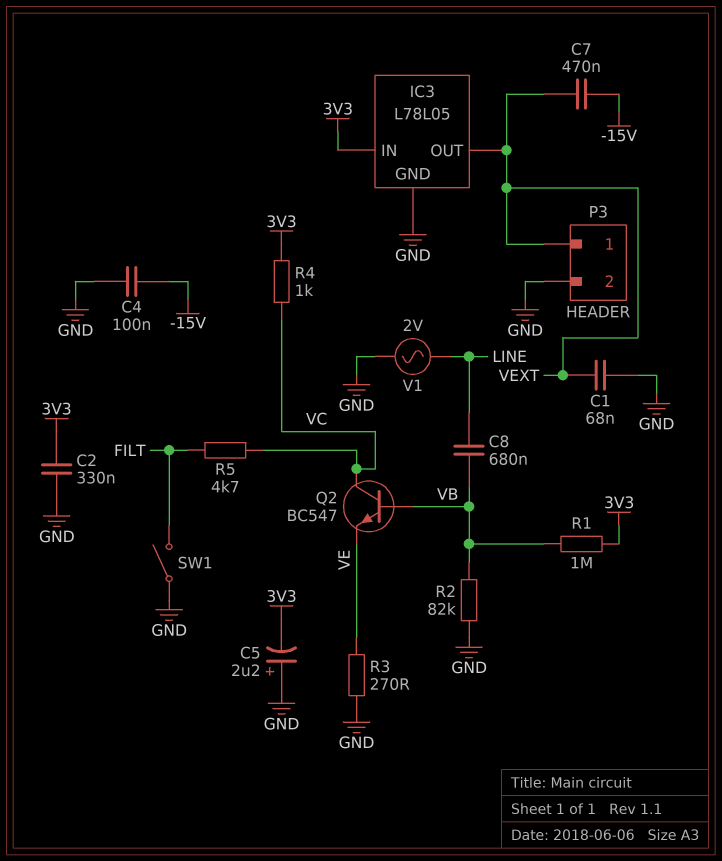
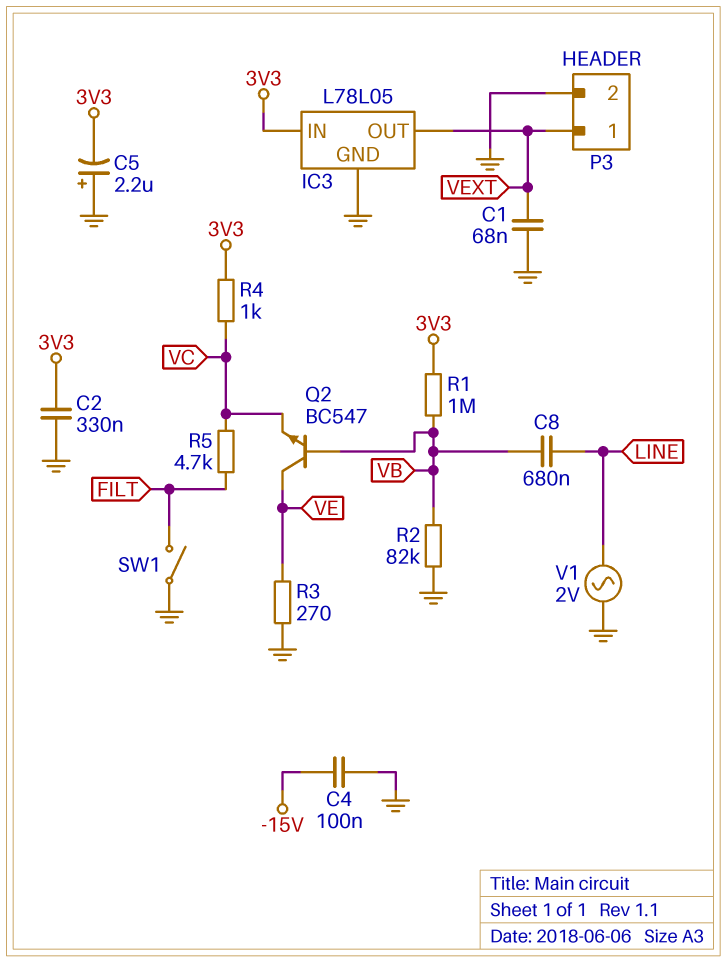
C7: 470nF (-15V, VEXT) -> none
Q2: NPN BC547 (B VB, C VC, E VE) -> NPN BC547 (B VB, C VE, E VC)

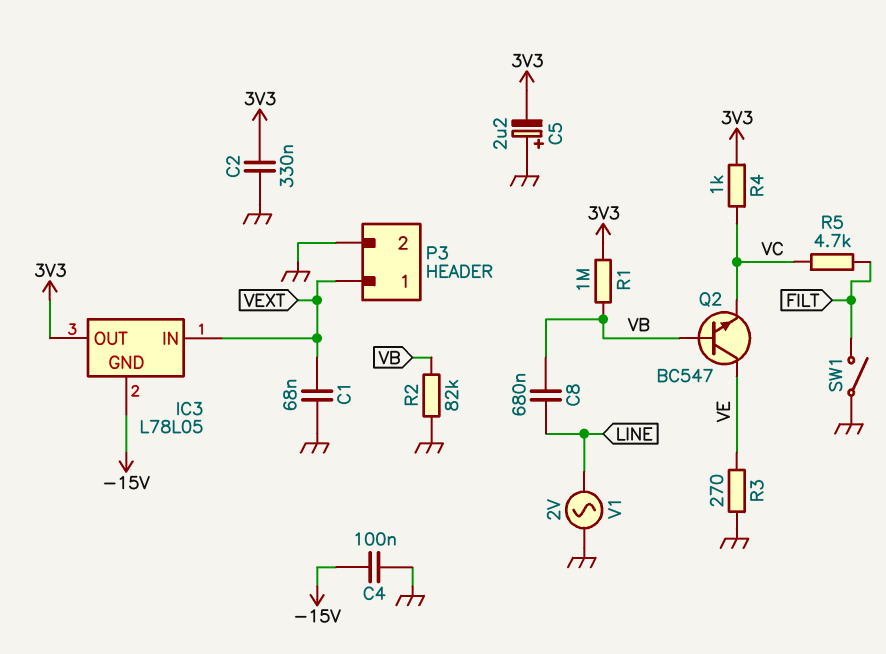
IC3 pin GND: GND -> -15V
IC3 pin IN: 3V3 -> VEXT
IC3 pin OUT: VEXT -> 3V3

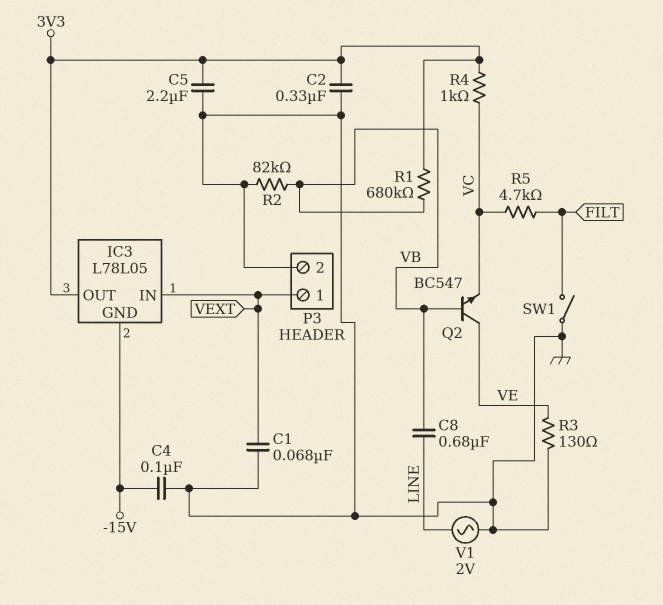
C5: 2.2uF (plus GND, minus 3V3) -> 2.2uF (3V3, GND)
R1: 1M (3V3, VB) -> 680k (3V3, VB)
R3: 270 (GND, VE) -> 130 (GND, VE)

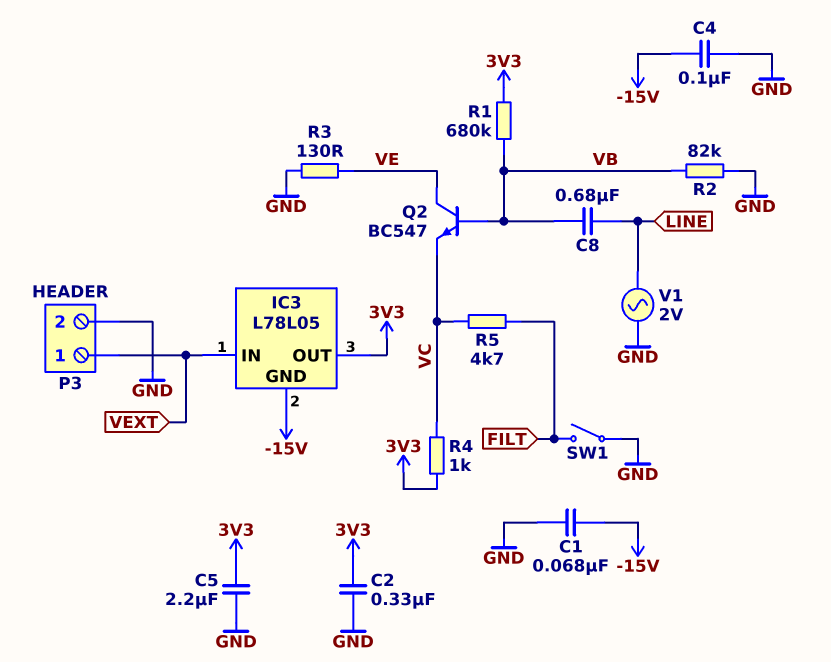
C1: 68nF (GND, VEXT) -> 68nF (-15V, GND)

